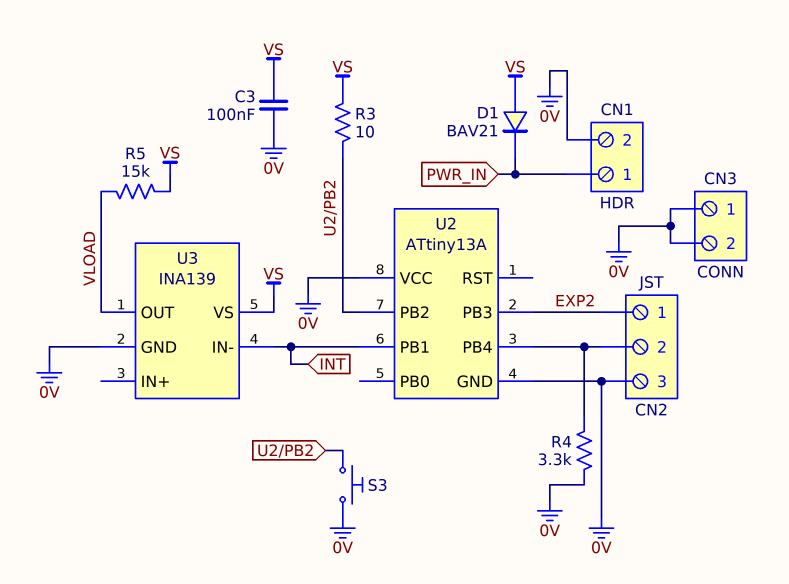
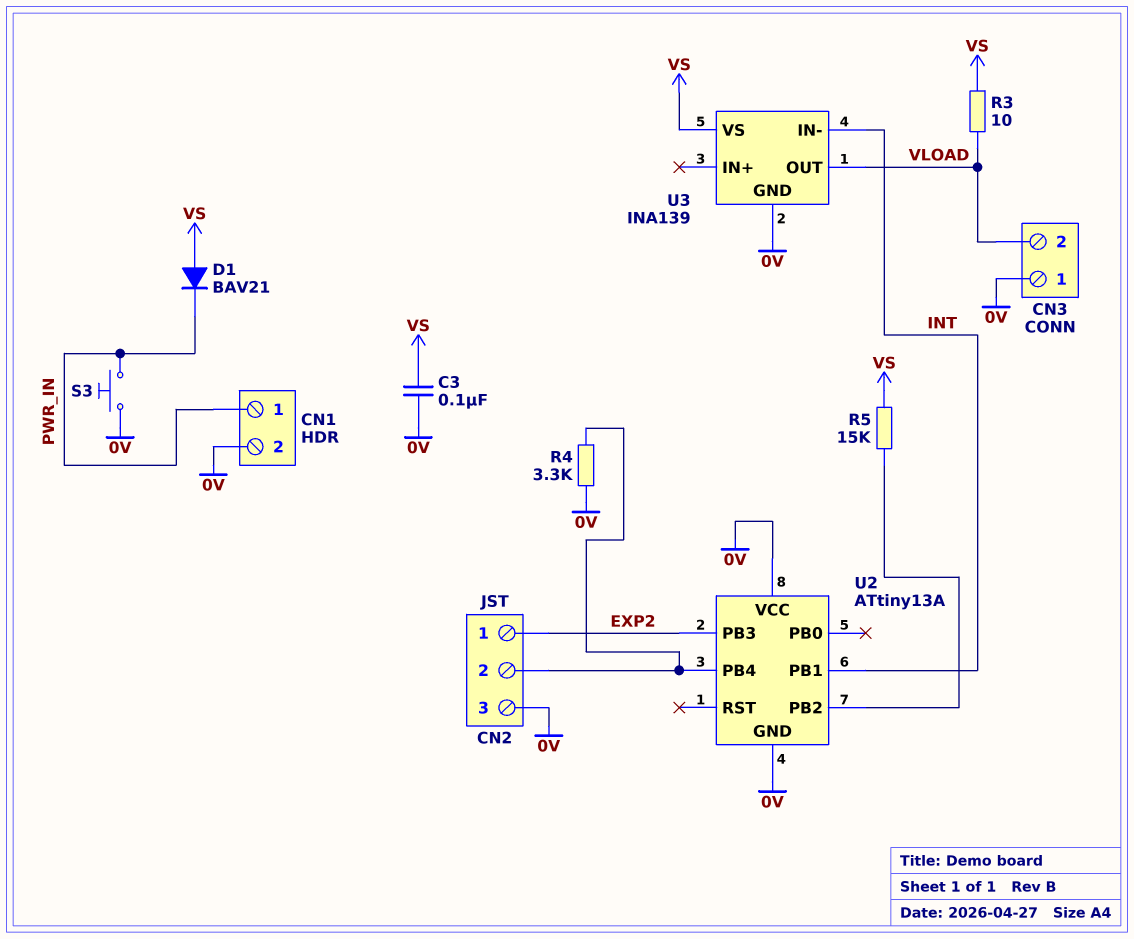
CN3 pin 2: 0V -> VLOAD
R3: 10 (U2/PB2, VS) -> 10 (VLOAD, VS)
R5: 15k (VLOAD, VS) -> 15k (U2/PB2, VS)
S3: button (0V, U2/PB2) -> button (0V, PWR_IN)

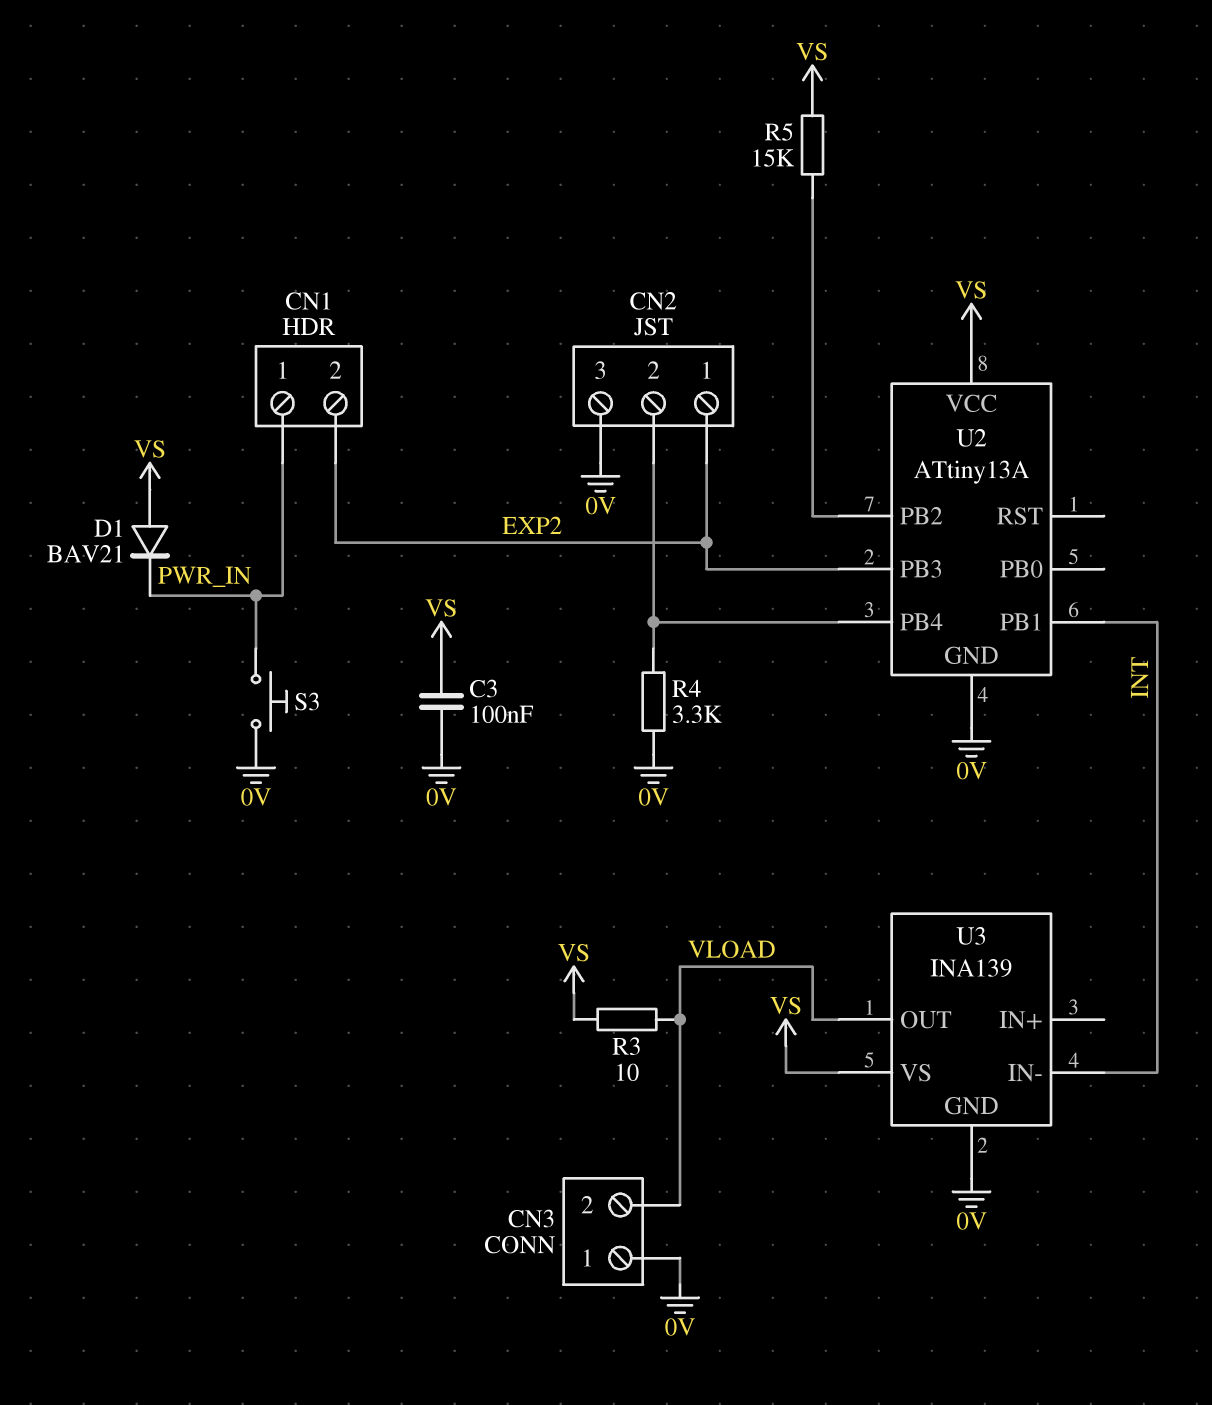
CN1 pin 2: 0V -> EXP2
U2 pin VCC: 0V -> VS

